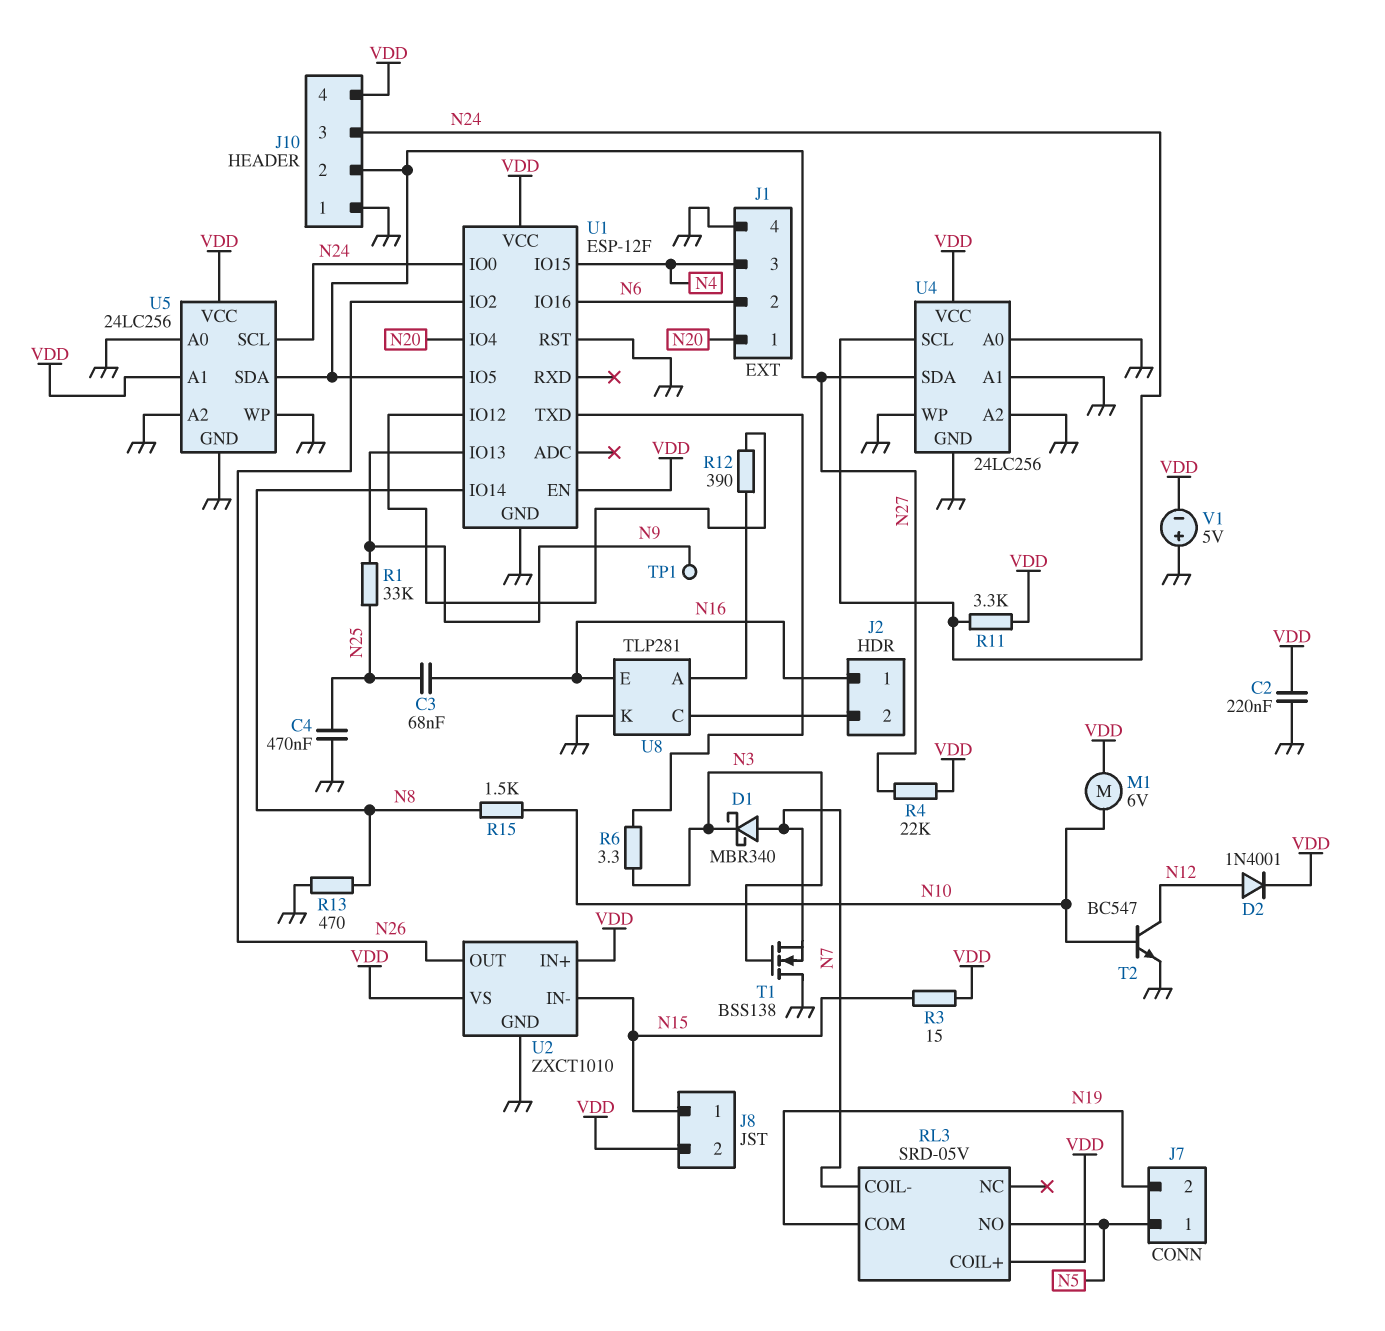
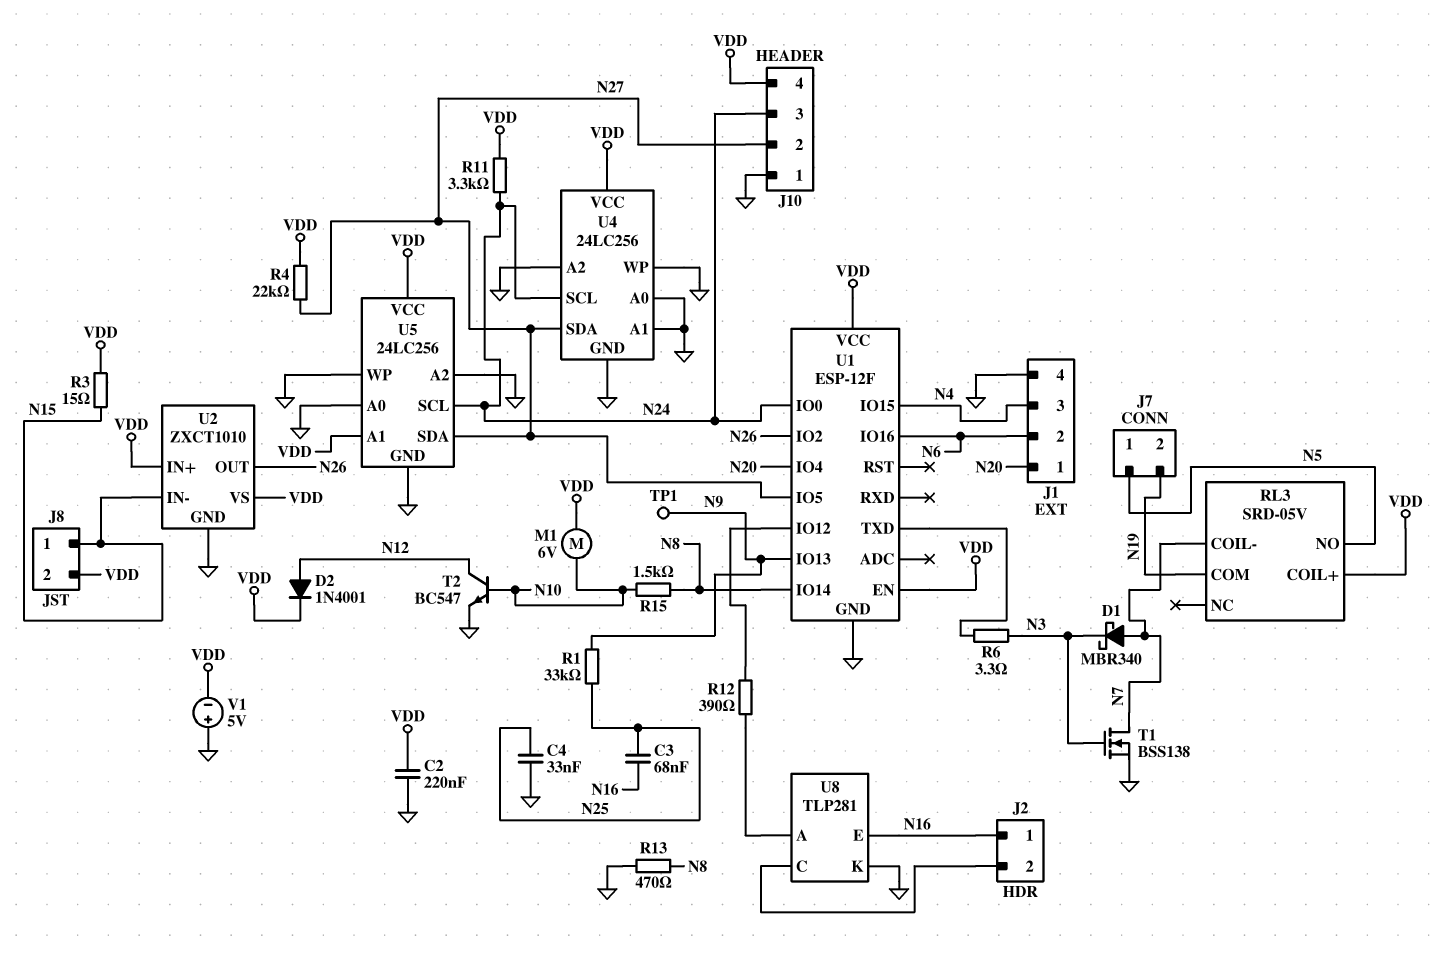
C4: 470nF (GND, N25) -> 33nF (GND, N25)
T1: NMOS BSS138 (G N3, D GND, S N7) -> NMOS BSS138 (G N3, D N7, S GND)
U1 pin RST: GND -> none

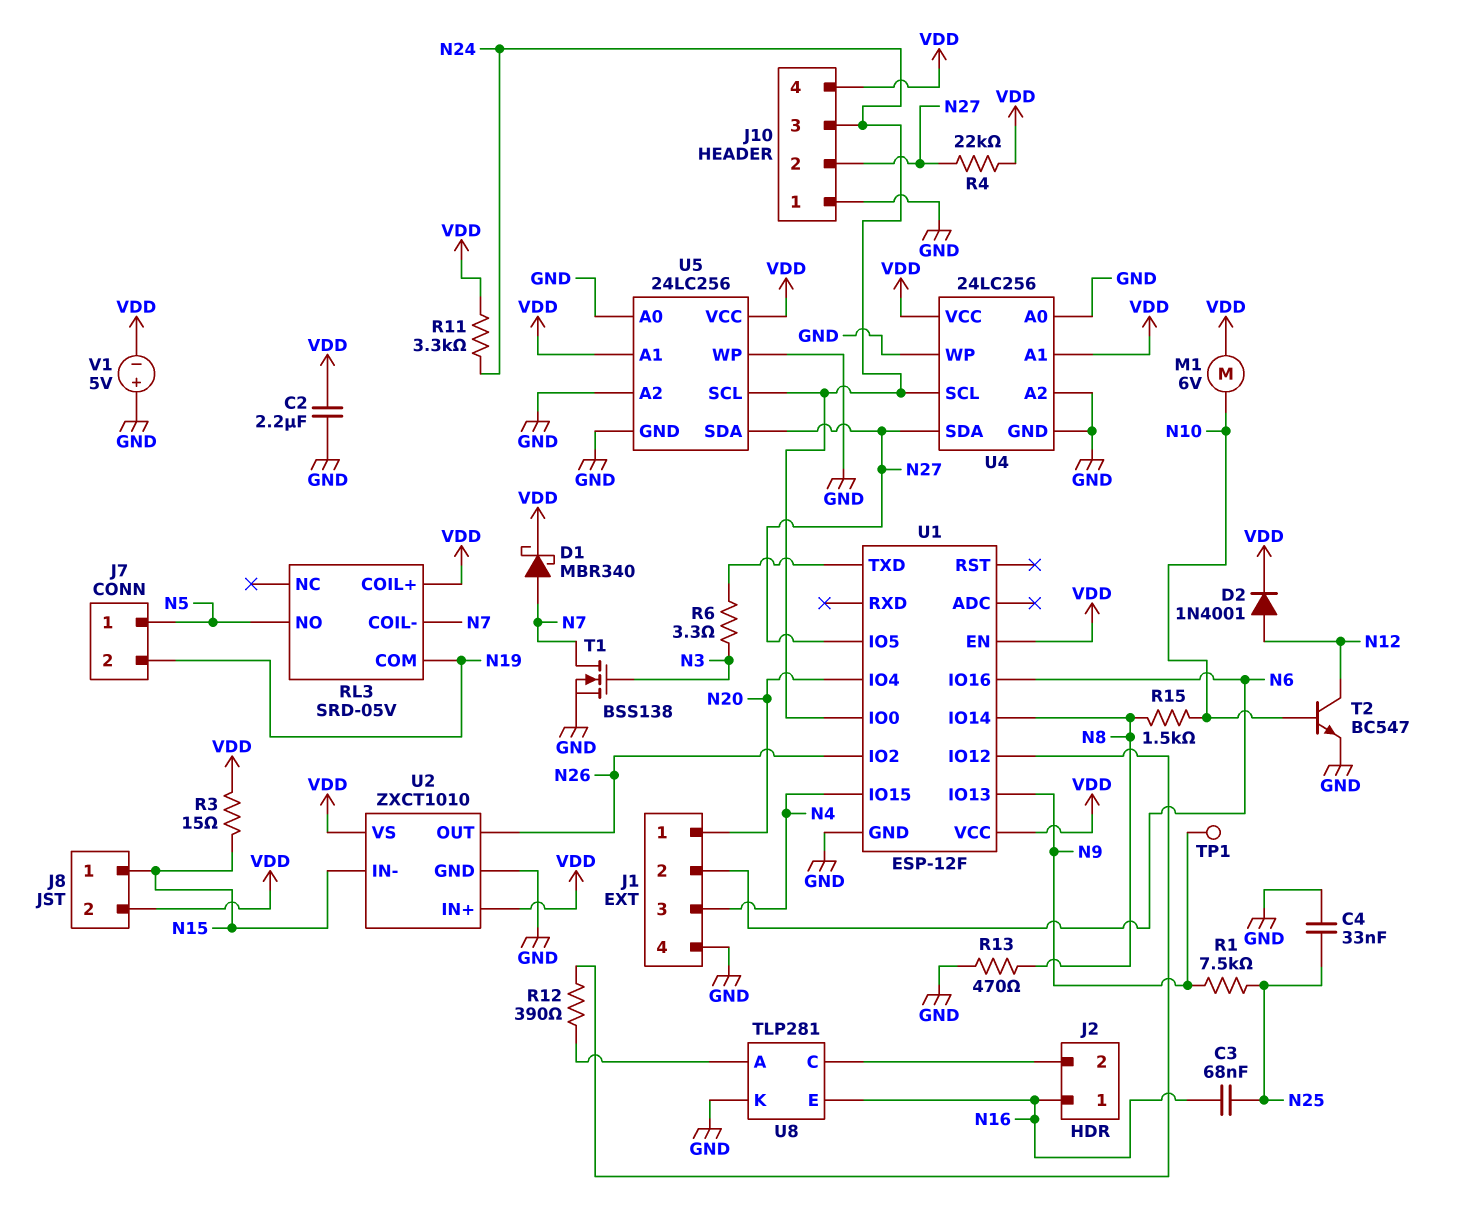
C2: 220nF (GND, VDD) -> 2.2uF (GND, VDD)
D1: schottky MBR340 (A N7, K N3) -> schottky MBR340 (A N7, K VDD)
R1: 33k (N9, N25) -> 7.5k (N9, N25)
U4 pin A1: GND -> VDD

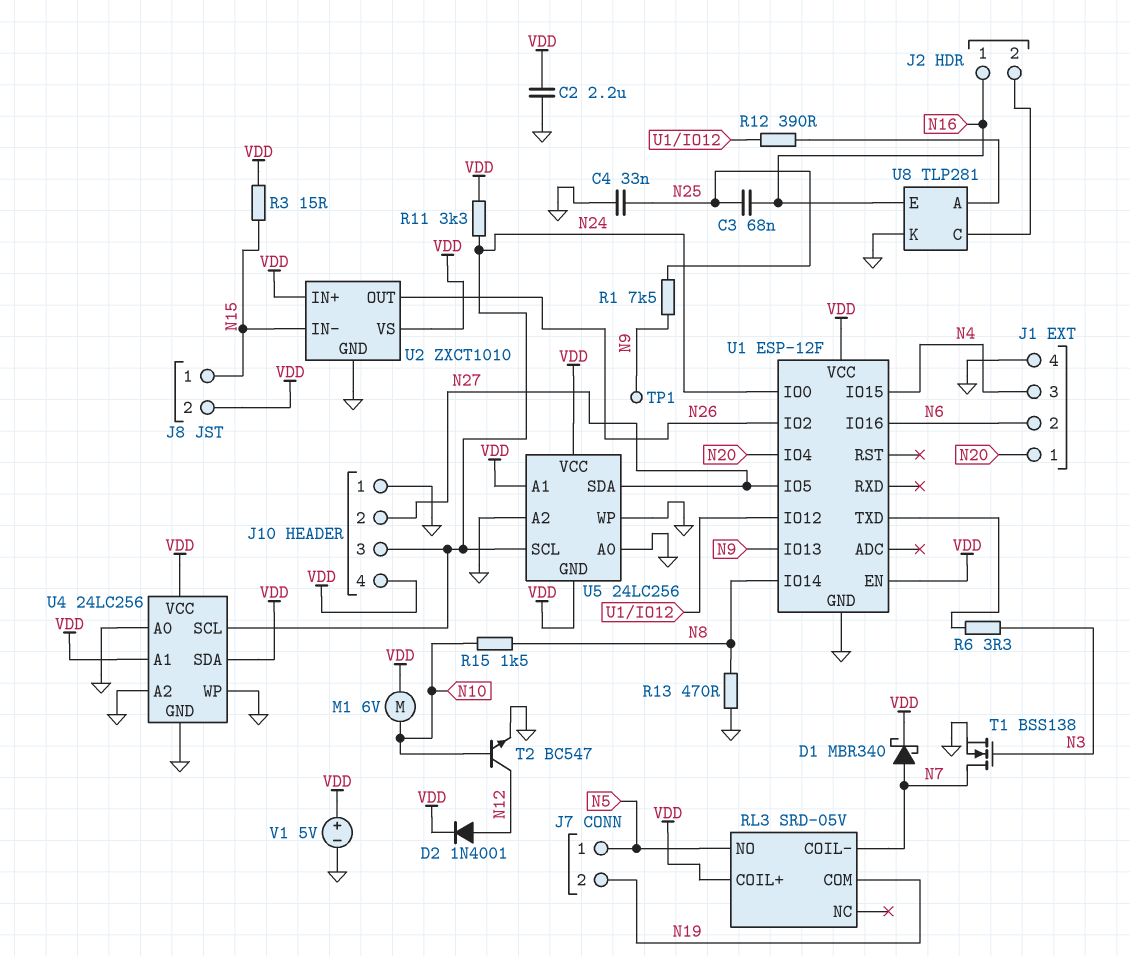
R4: 22k (N27, VDD) -> none
U4 pin SDA: N27 -> VDD
U5 pin GND: GND -> VDD
V1: 5V (plus GND, minus VDD) -> 5V (plus VDD, minus GND)

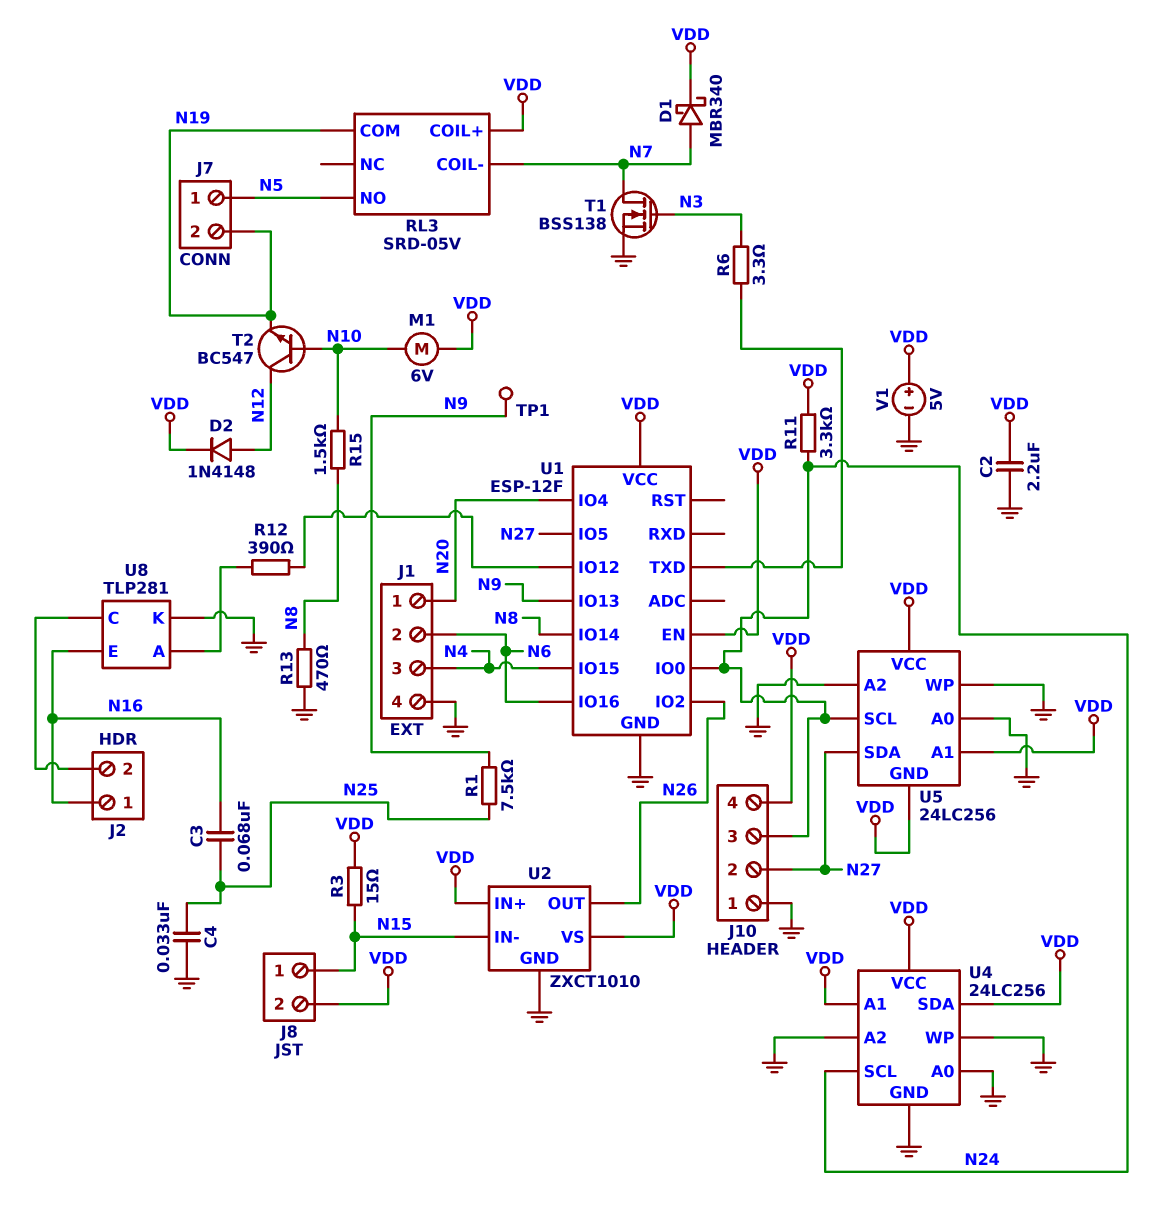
D2: diode 1N4001 (A N12, K VDD) -> diode 1N4148 (A N12, K VDD)
T2: NPN BC547 (B N10, C N12, E GND) -> NPN BC547 (B N10, C N12, E N19)

